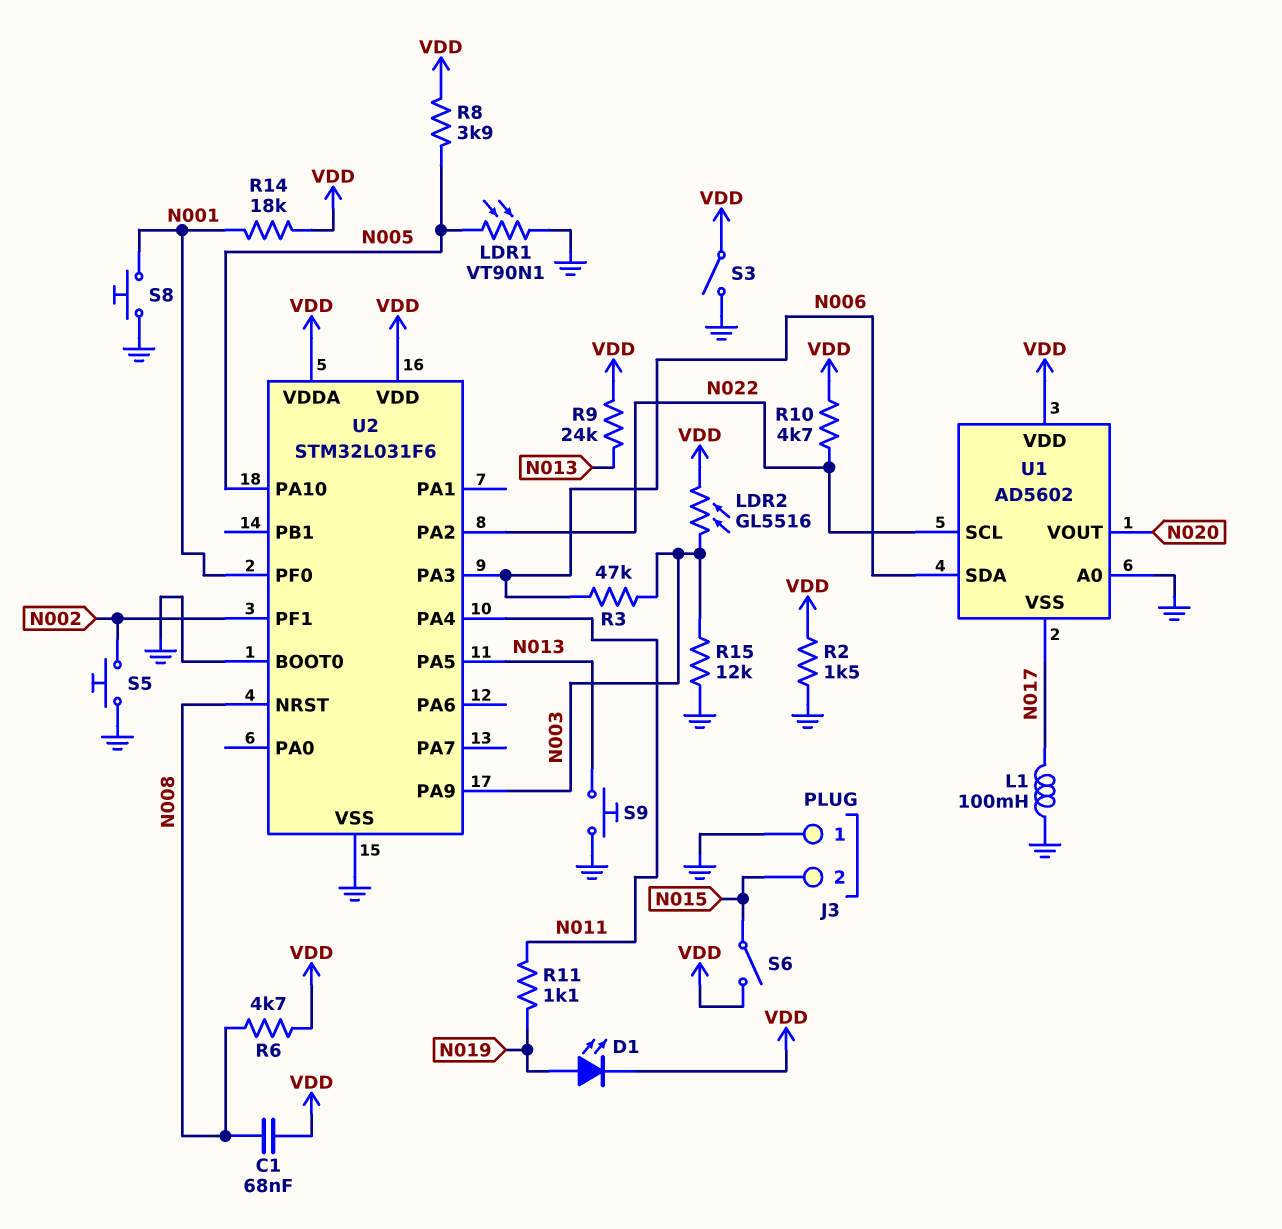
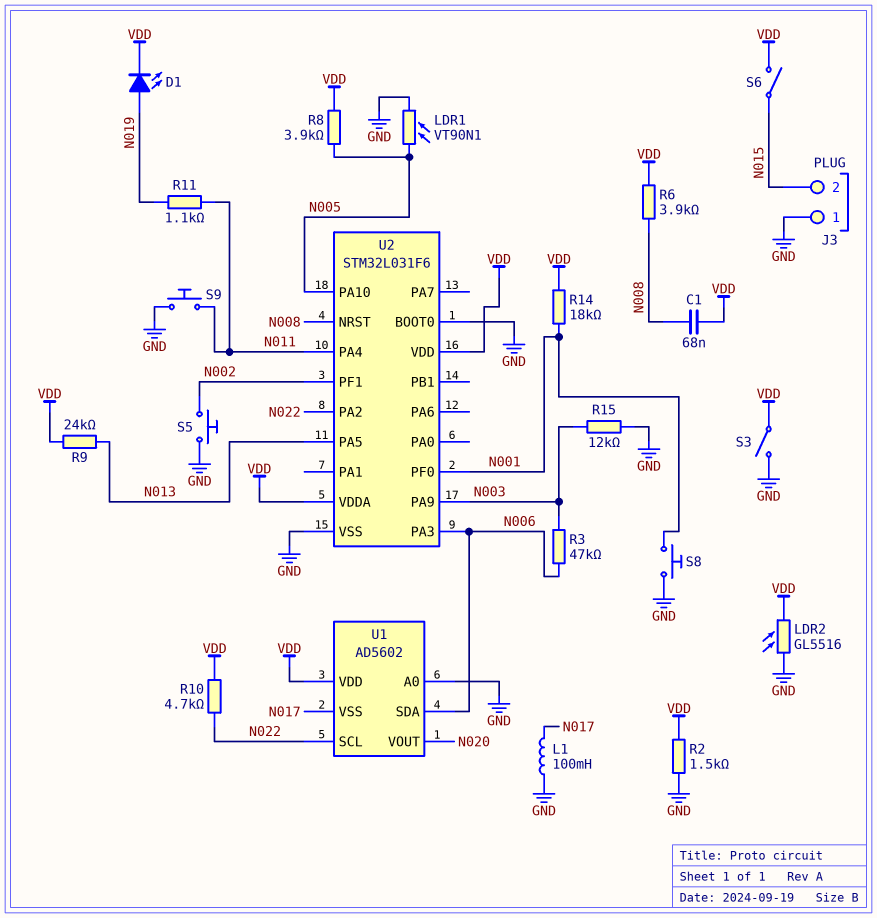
LDR2: GL5516 (N003, VDD) -> GL5516 (GND, VDD)
R6: 4.7k (N008, VDD) -> 3.9k (N008, VDD)
S9: button (GND, N013) -> button (GND, N011)

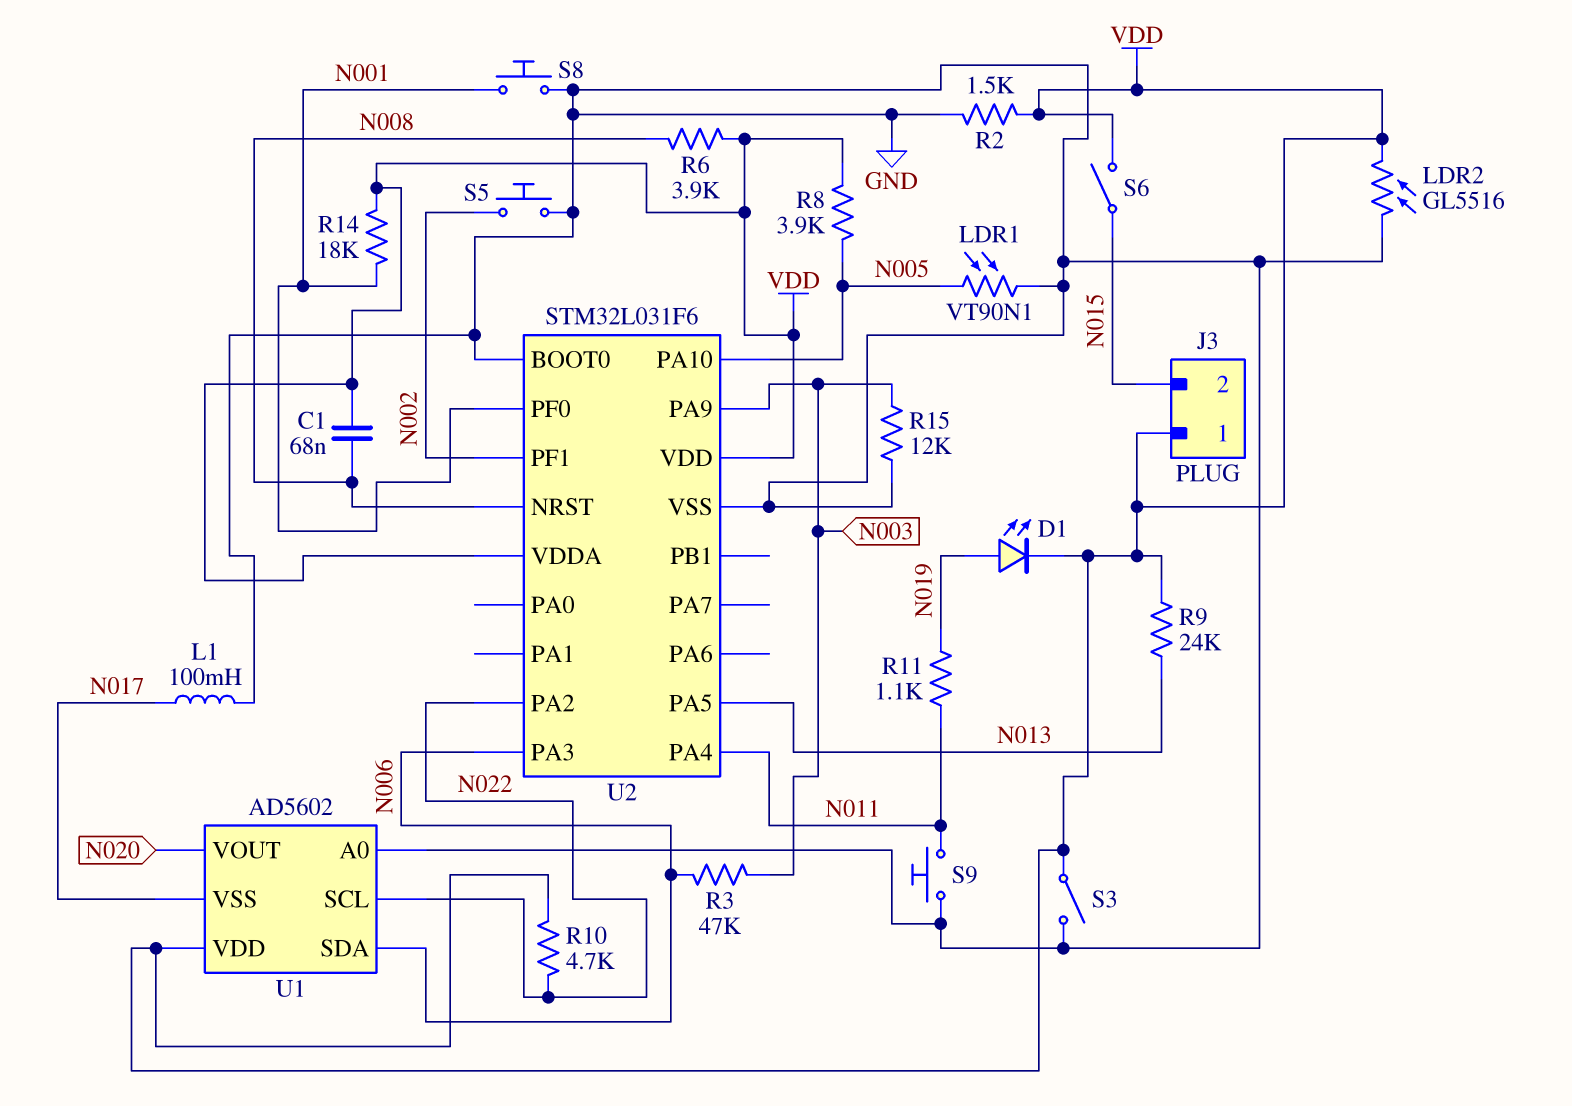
J3 pin 1: GND -> VDD

